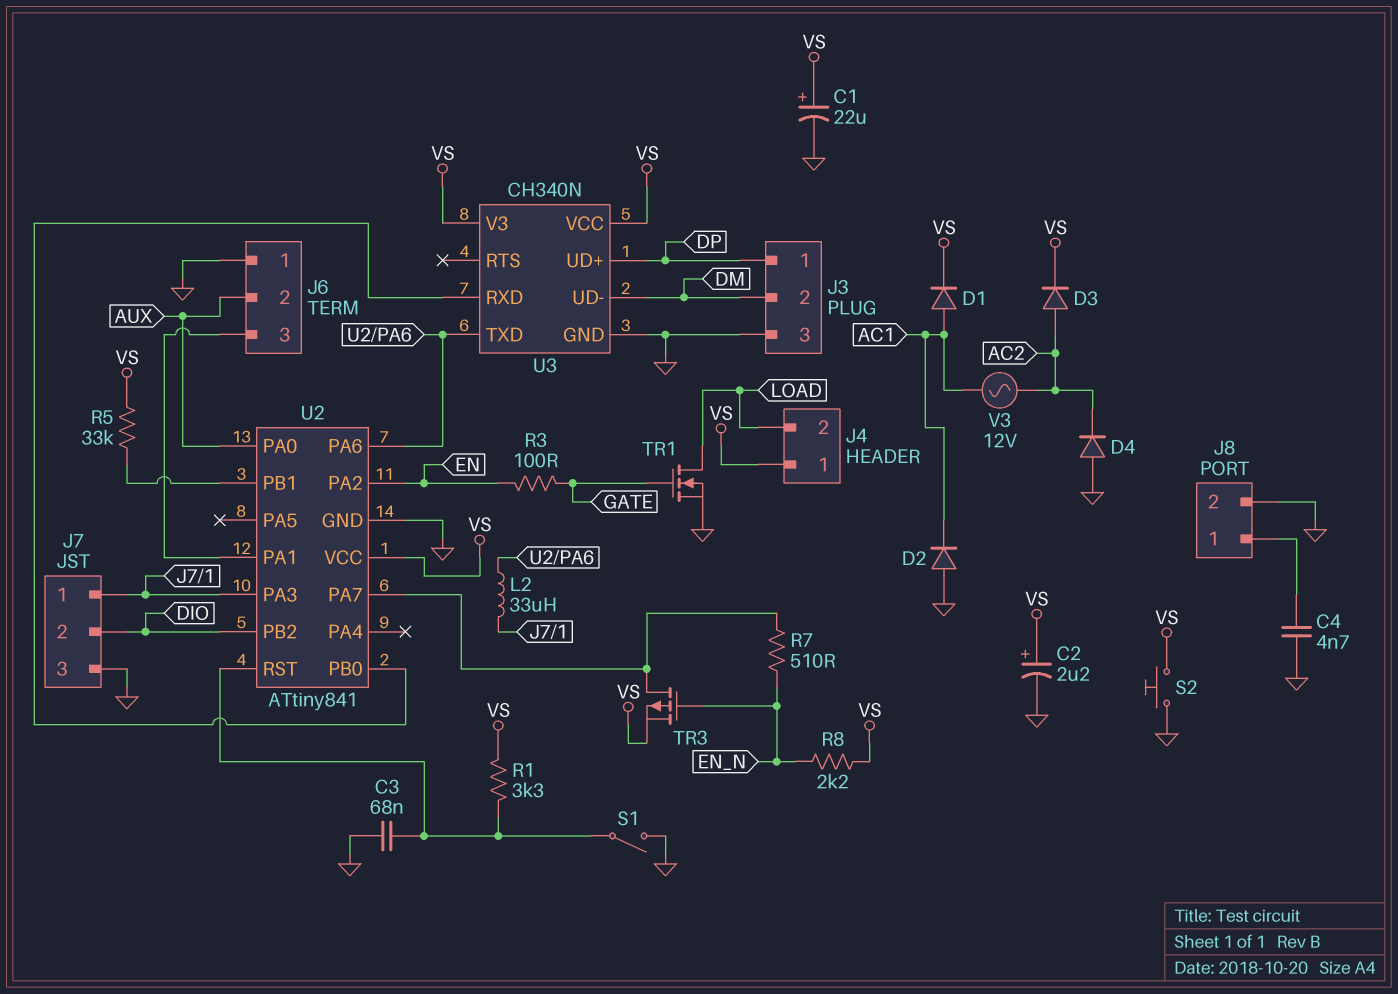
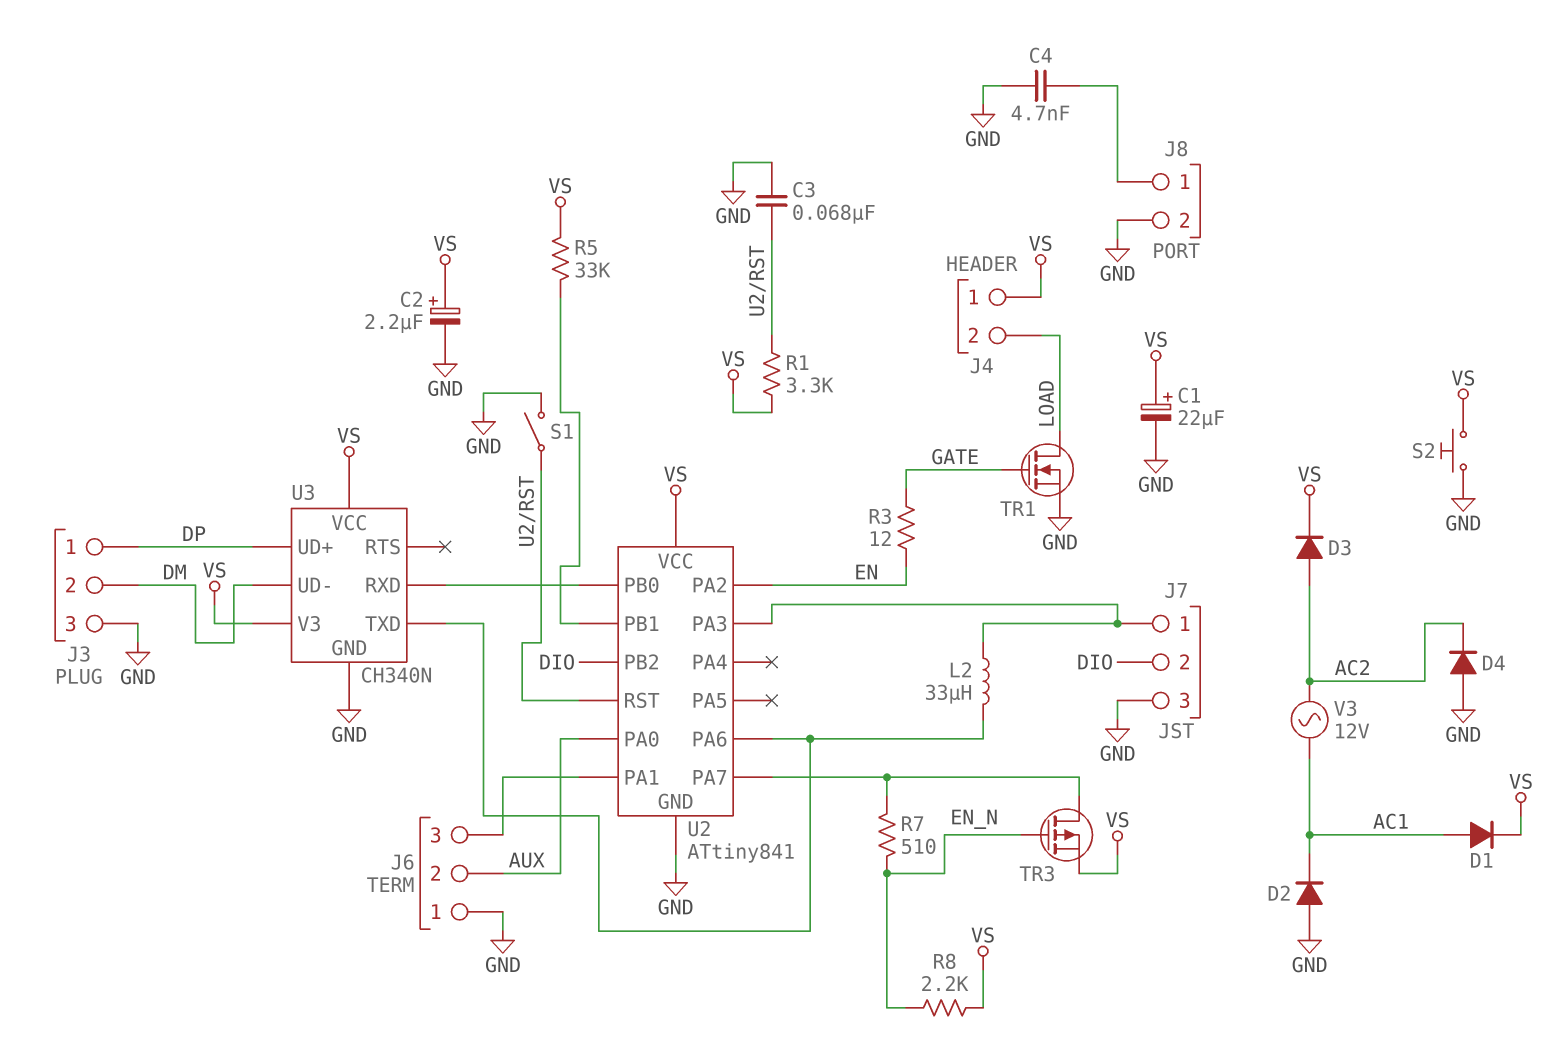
R3: 100 (EN, GATE) -> 12 (EN, GATE)

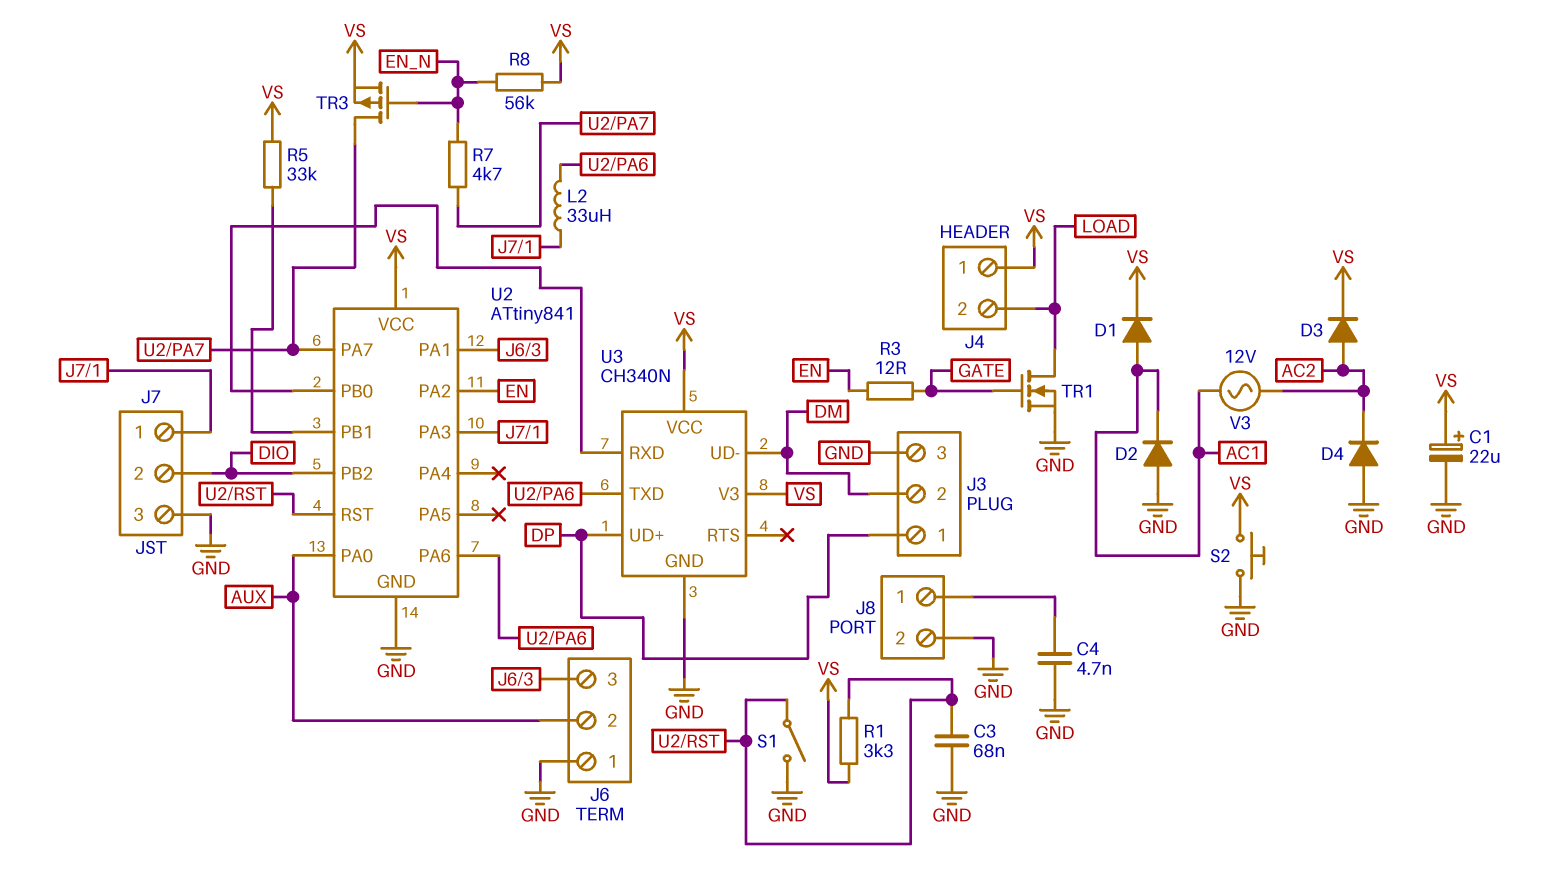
C2: 2.2uF (plus VS, minus GND) -> none
R7: 510 (EN_N, U2/PA7) -> 4.7k (EN_N, U2/PA7)
R8: 2.2k (EN_N, VS) -> 56k (EN_N, VS)

